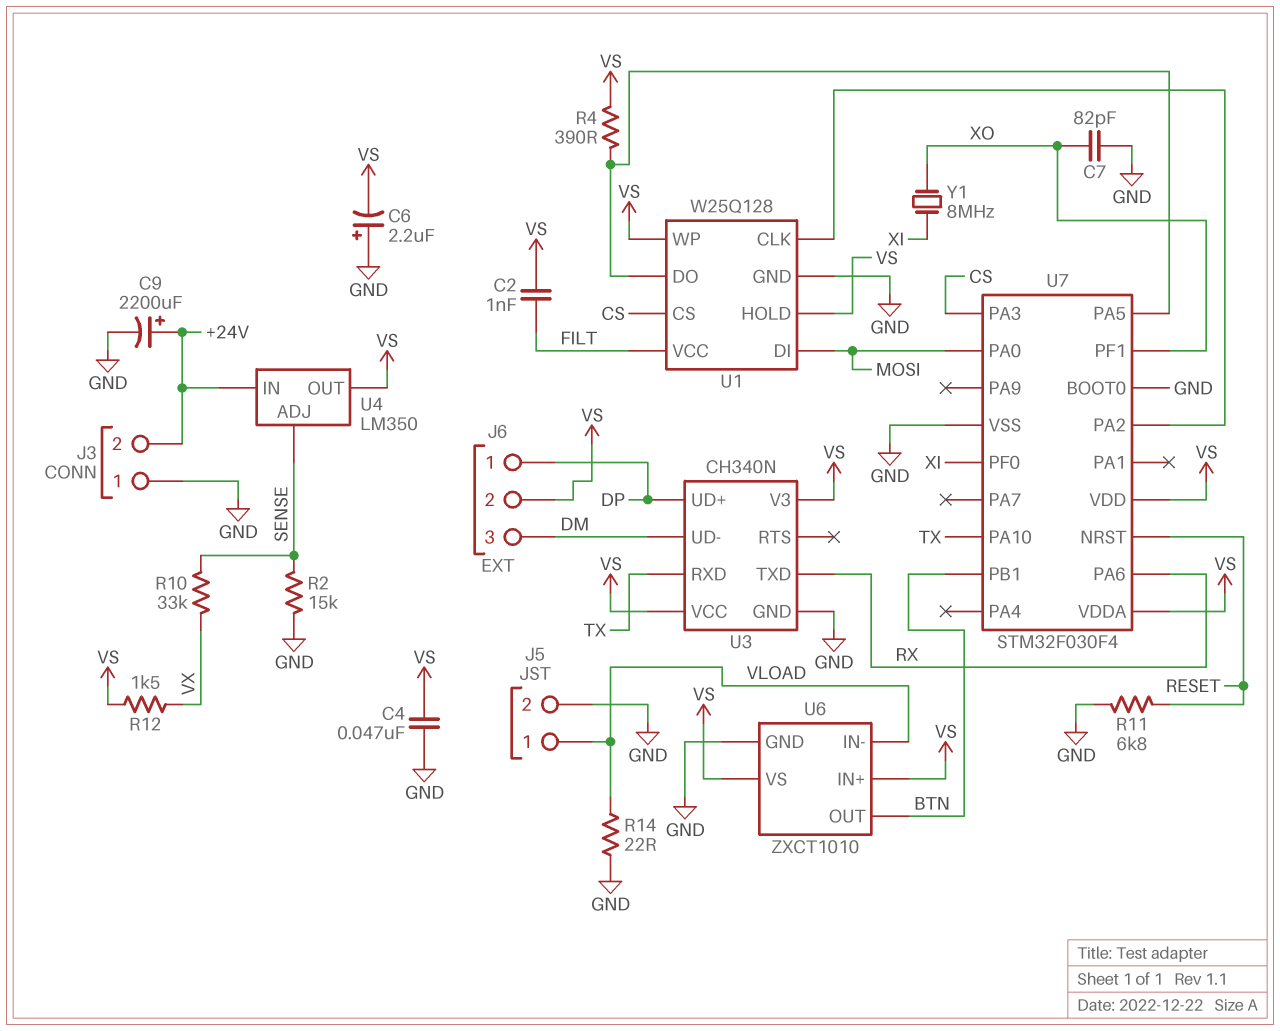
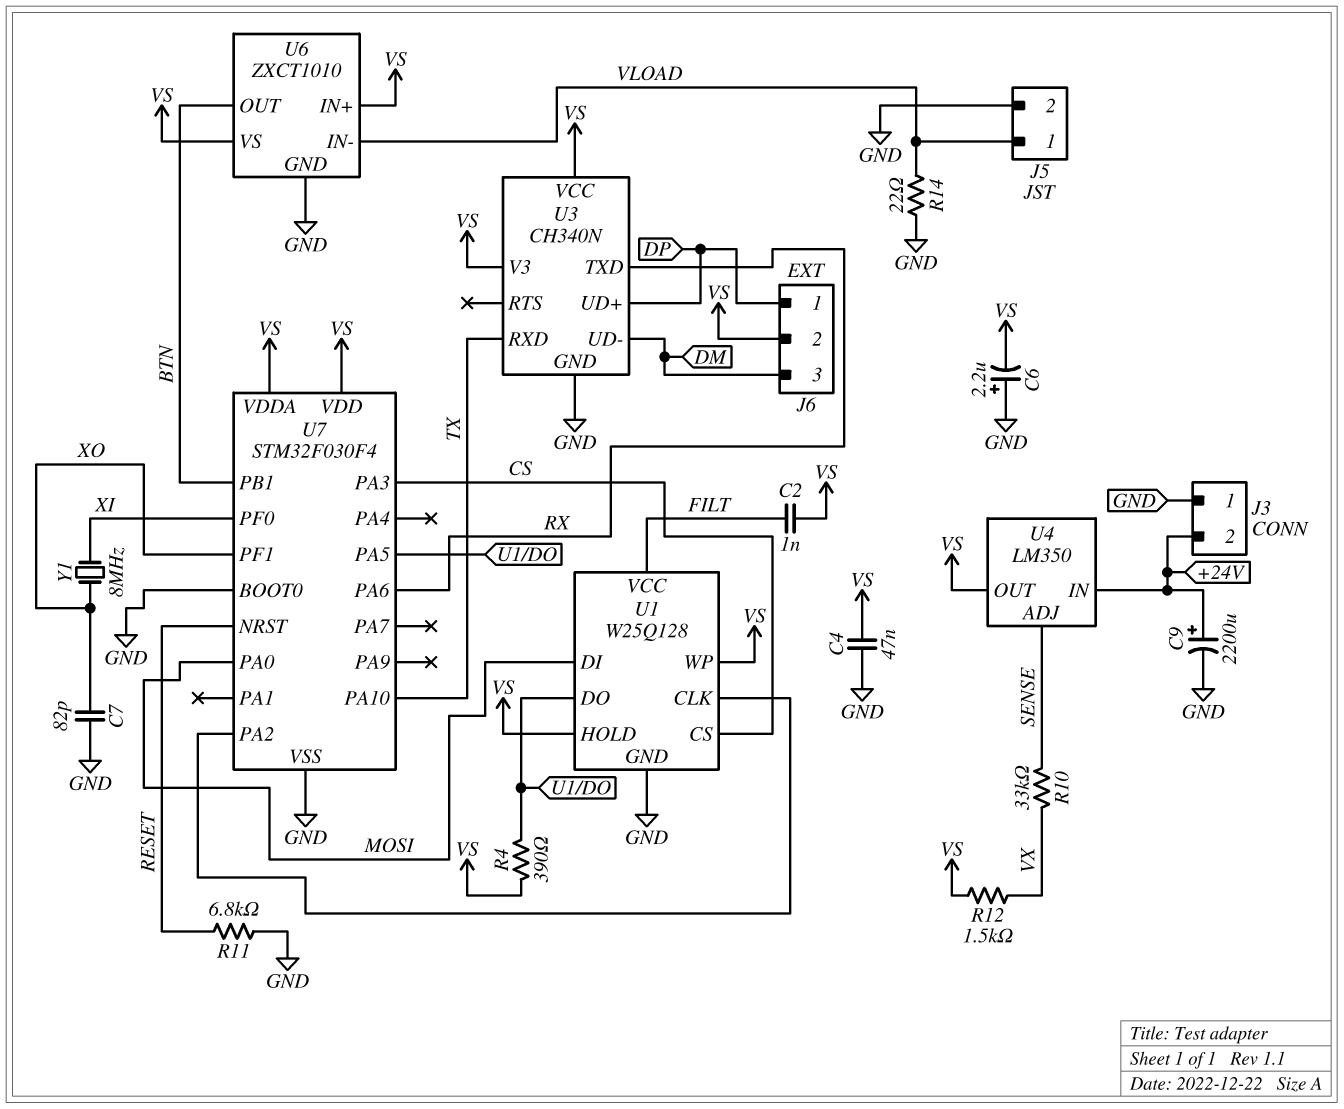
R2: 15k (GND, SENSE) -> none

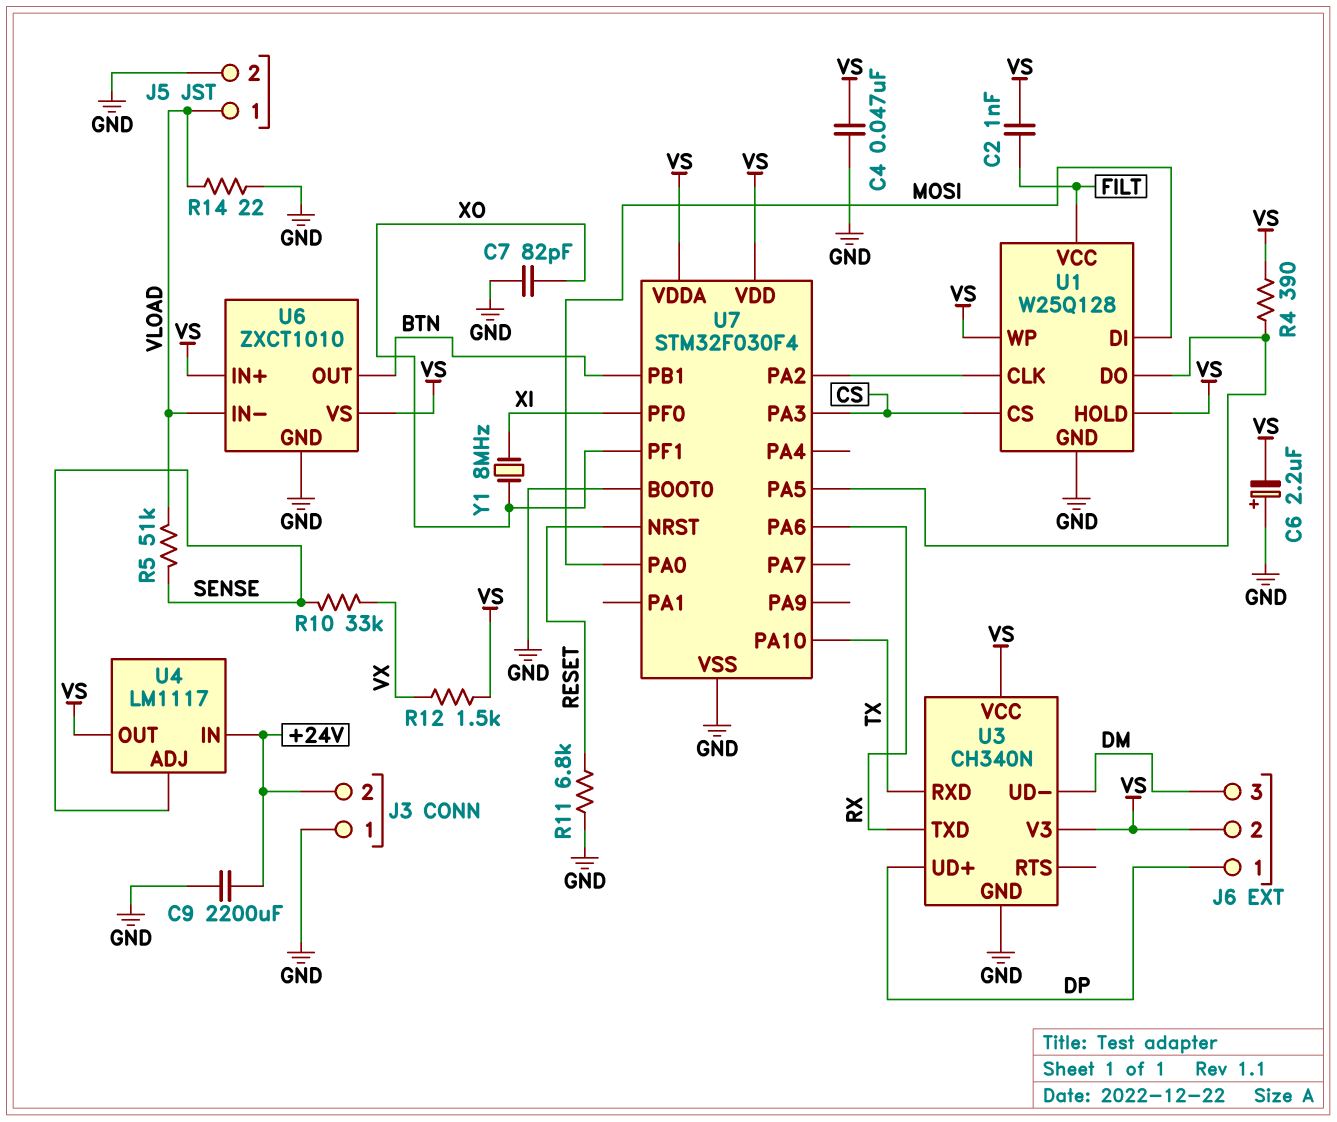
C9: 2200uF (plus +24V, minus GND) -> 2200uF (+24V, GND)
R5: none -> 51k (SENSE, VLOAD)
U4: LM350 -> LM1117

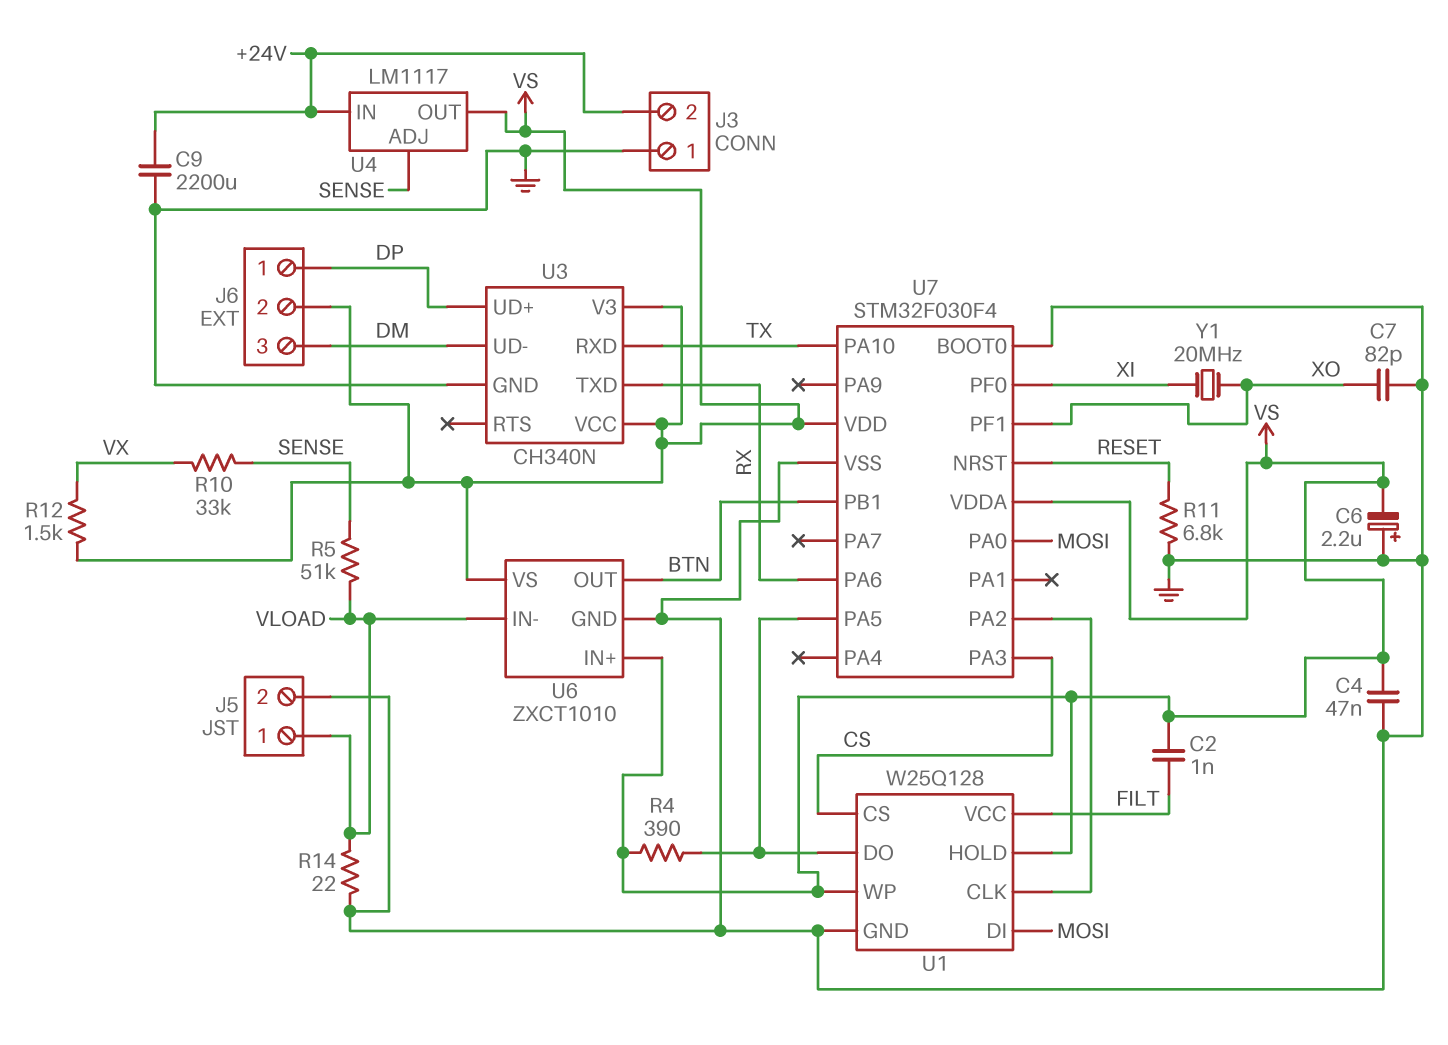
Y1: 8MHz (XI, XO) -> 20MHz (XI, XO)

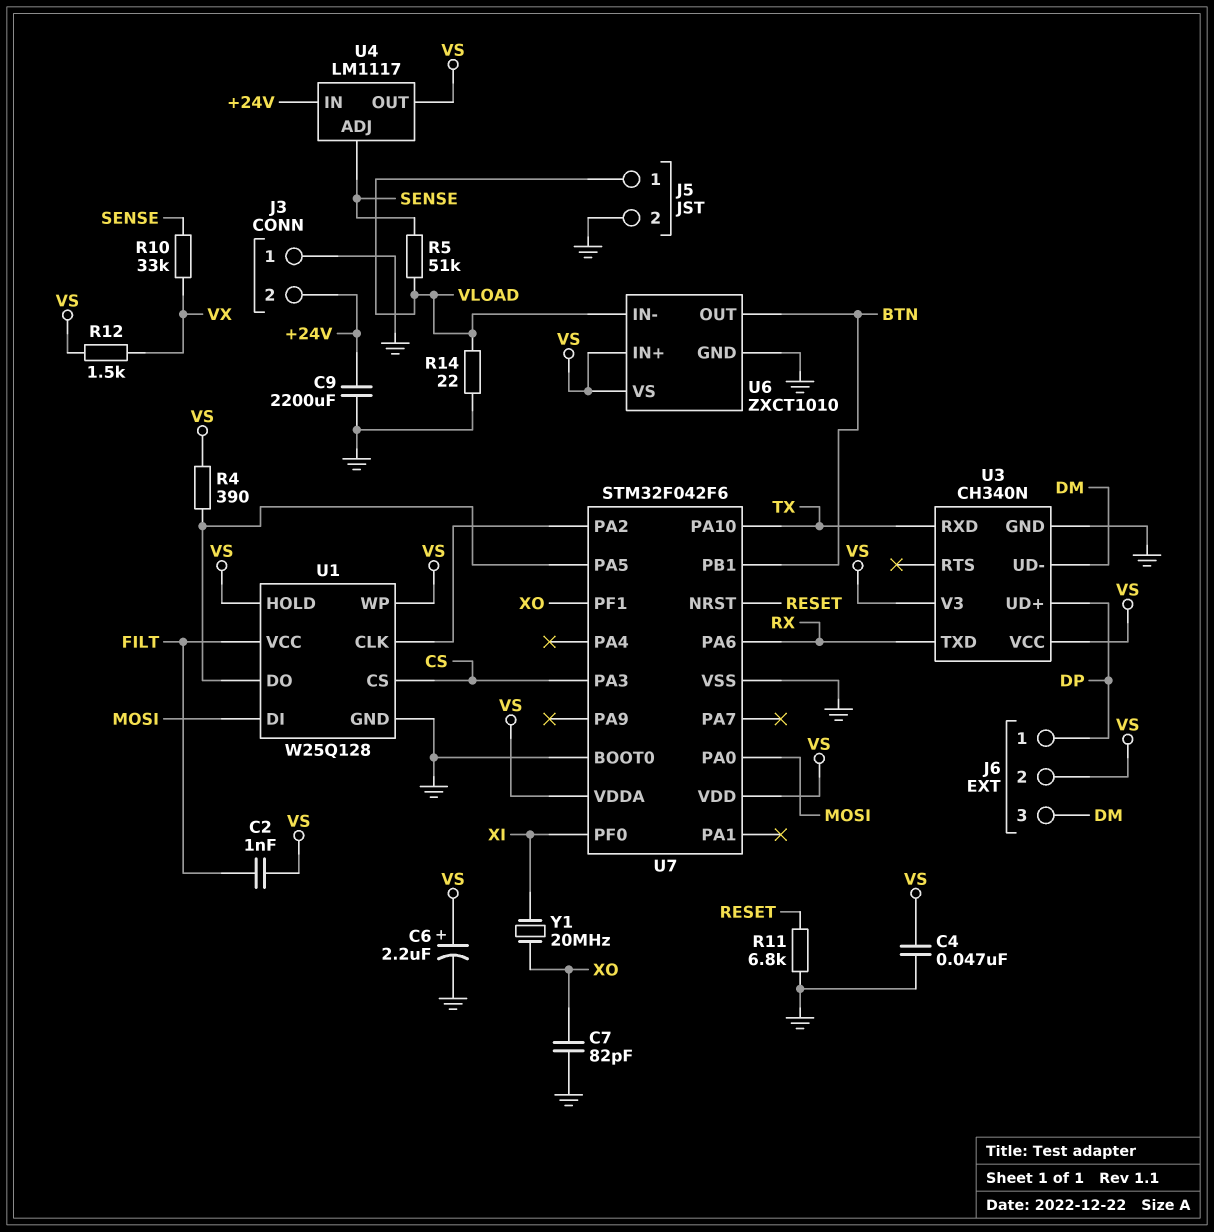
C6: 2.2uF (plus GND, minus VS) -> 2.2uF (plus VS, minus GND)
U7: STM32F030F4 -> STM32F042F6

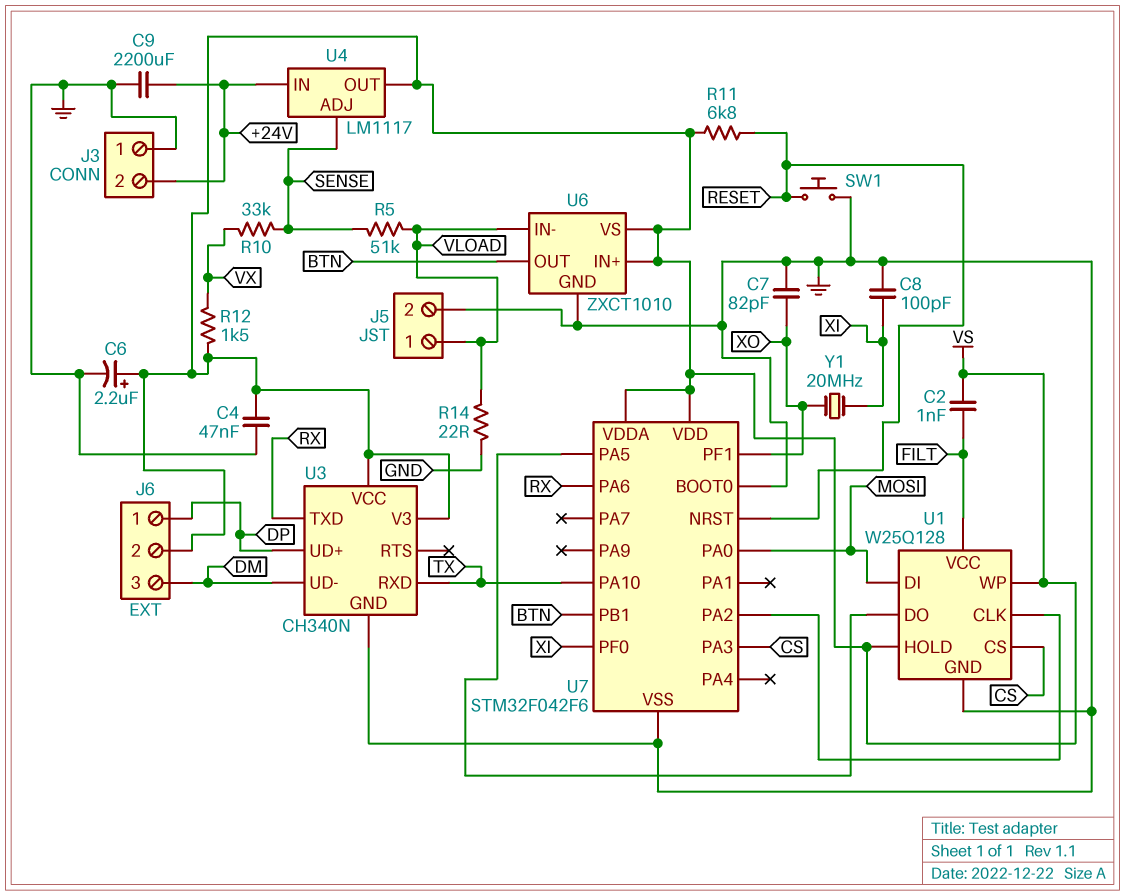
C8: none -> 100pF (GND, XI)
R4: 390 (U1/DO, VS) -> none
R11: 6.8k (GND, RESET) -> 6.8k (RESET, VS)
SW1: none -> button (GND, RESET)

